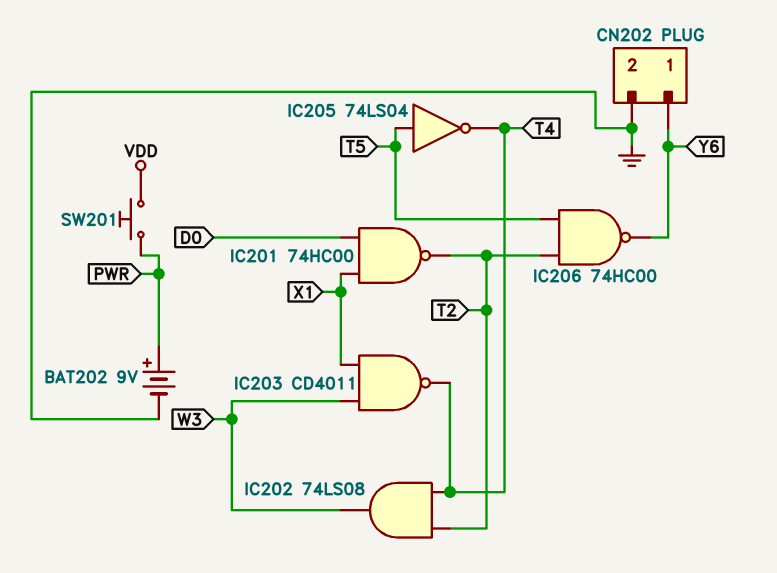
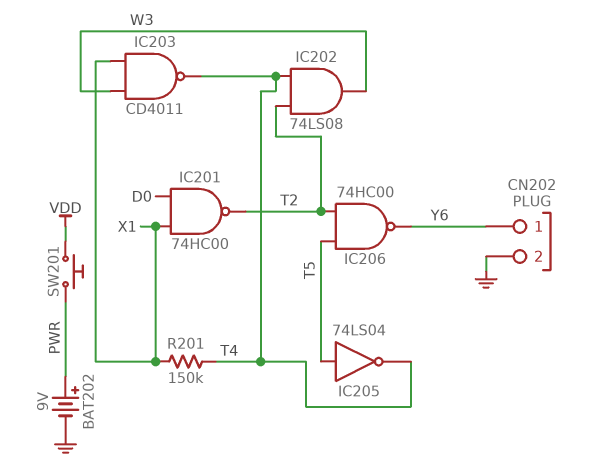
R201: none -> 150k (T4, X1)

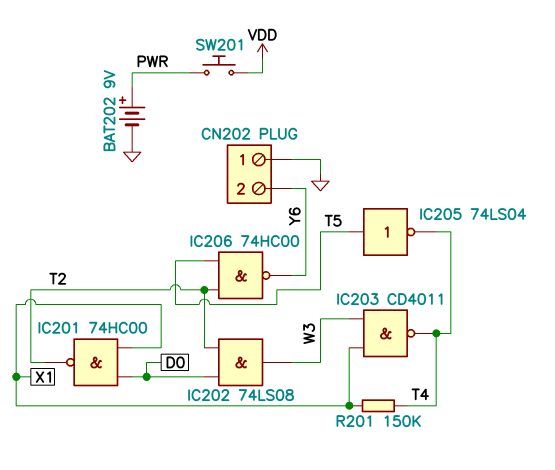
CN202 pin 1: Y6 -> GND
CN202 pin 2: GND -> Y6
IC202: AND 74LS08 (in T2, in T4, out W3) -> AND 74LS08 (in D0, in T2, out W3)

